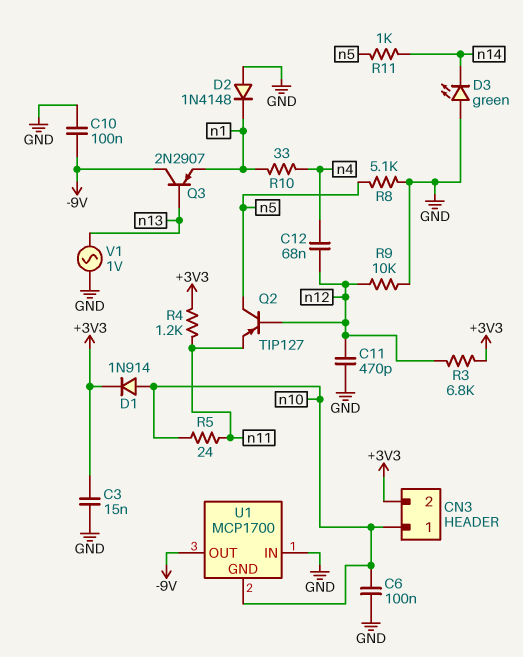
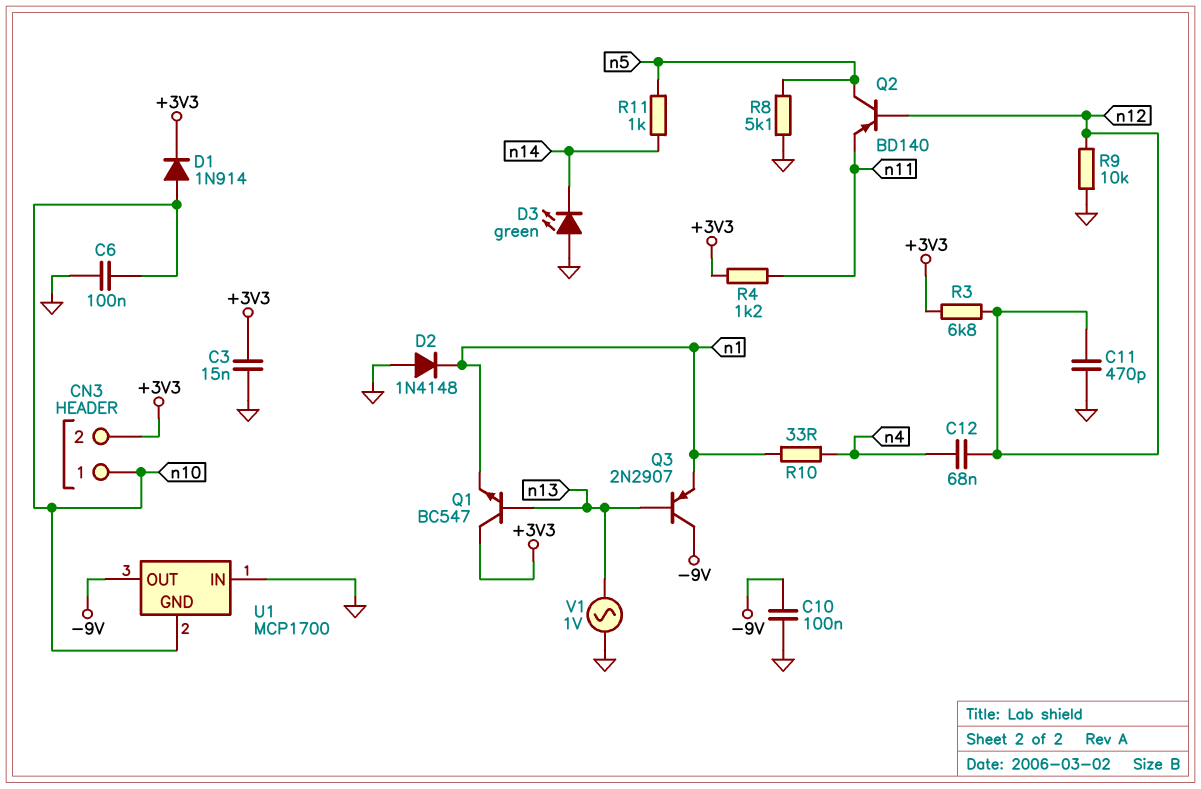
Q1: none -> NPN BC547 (B n13, C +3V3, E n1)
Q2: PNP TIP127 (B n12, C n5, E n11) -> PNP BD140 (B n12, C n5, E n11)
R5: 24 (n10, n11) -> none

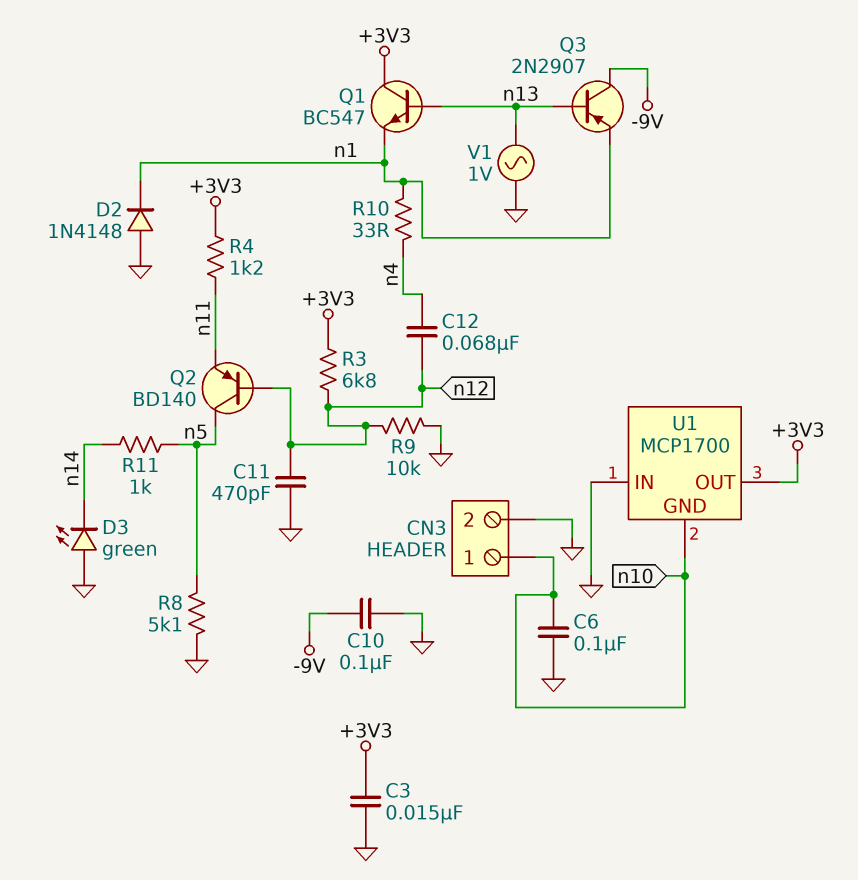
CN3 pin 2: +3V3 -> GND
D1: diode 1N914 (A n10, K +3V3) -> none
U1 pin OUT: -9V -> +3V3

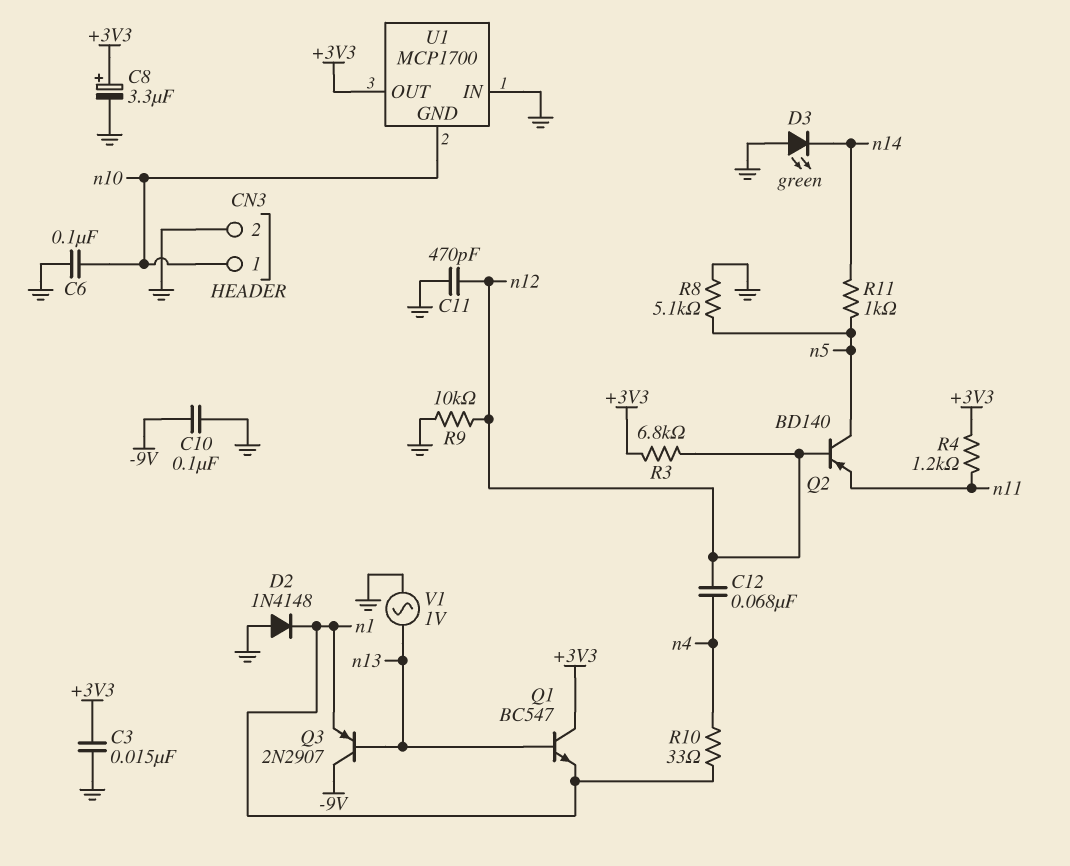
C8: none -> 3.3uF (plus +3V3, minus GND)

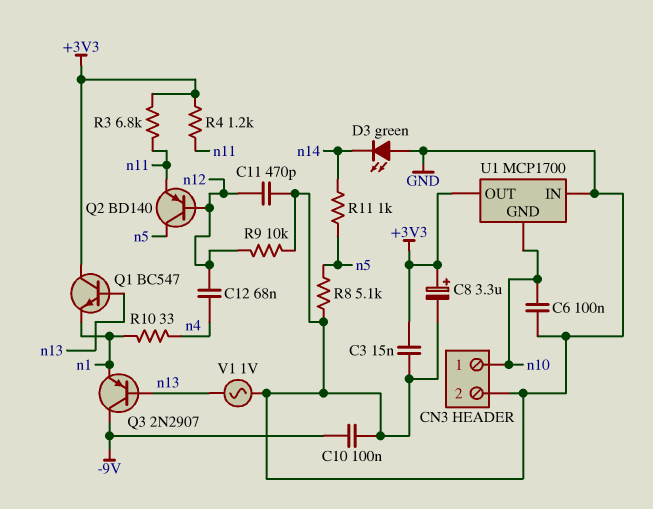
D2: diode 1N4148 (A GND, K n1) -> none
R3: 6.8k (+3V3, n12) -> 6.8k (+3V3, n11)

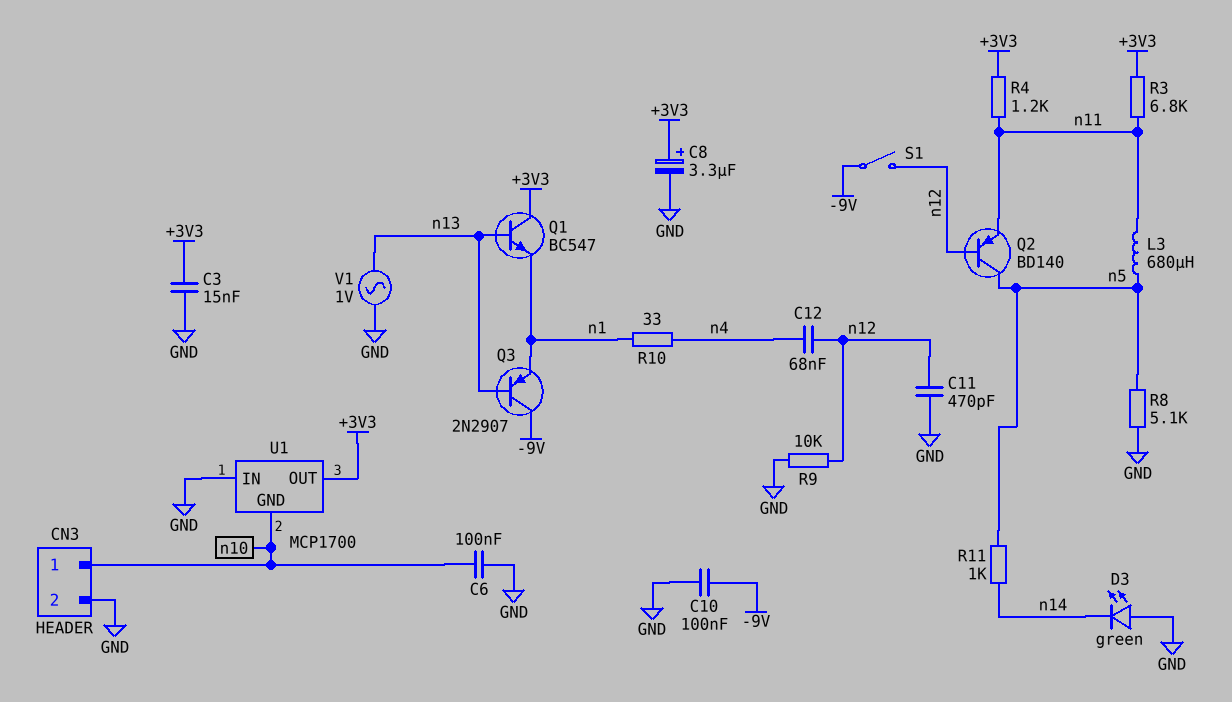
L3: none -> 680uH (n5, n11)
S1: none -> switch (-9V, n12)

